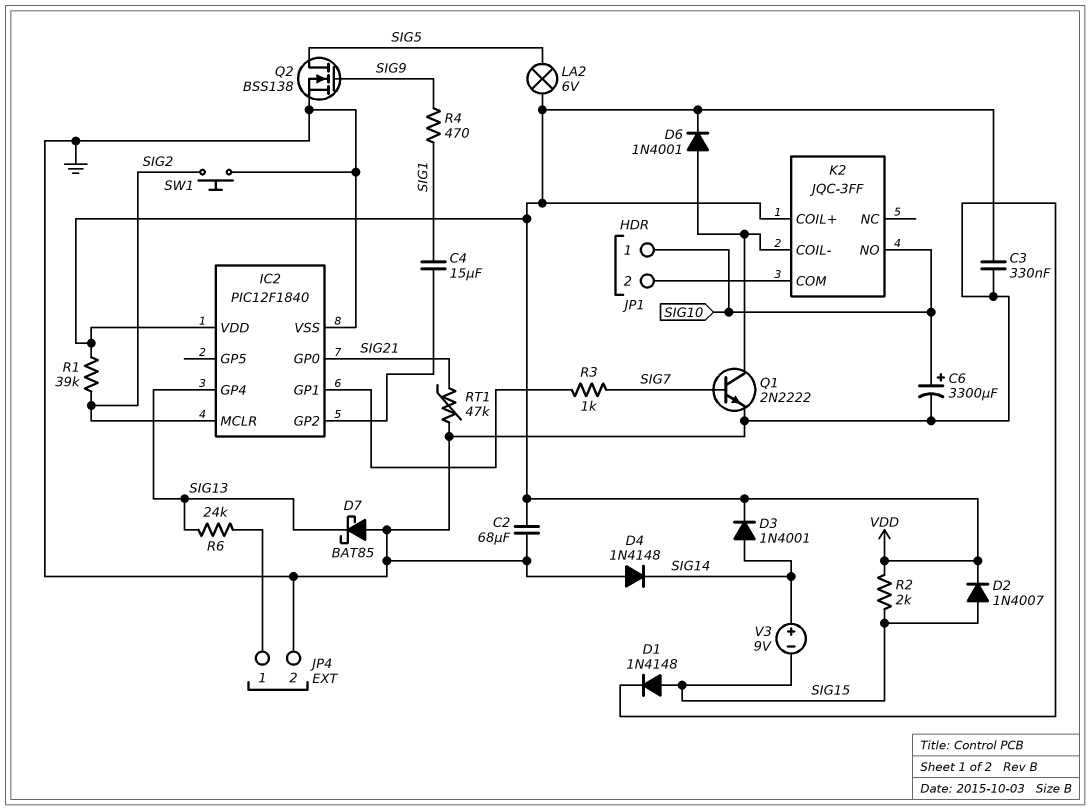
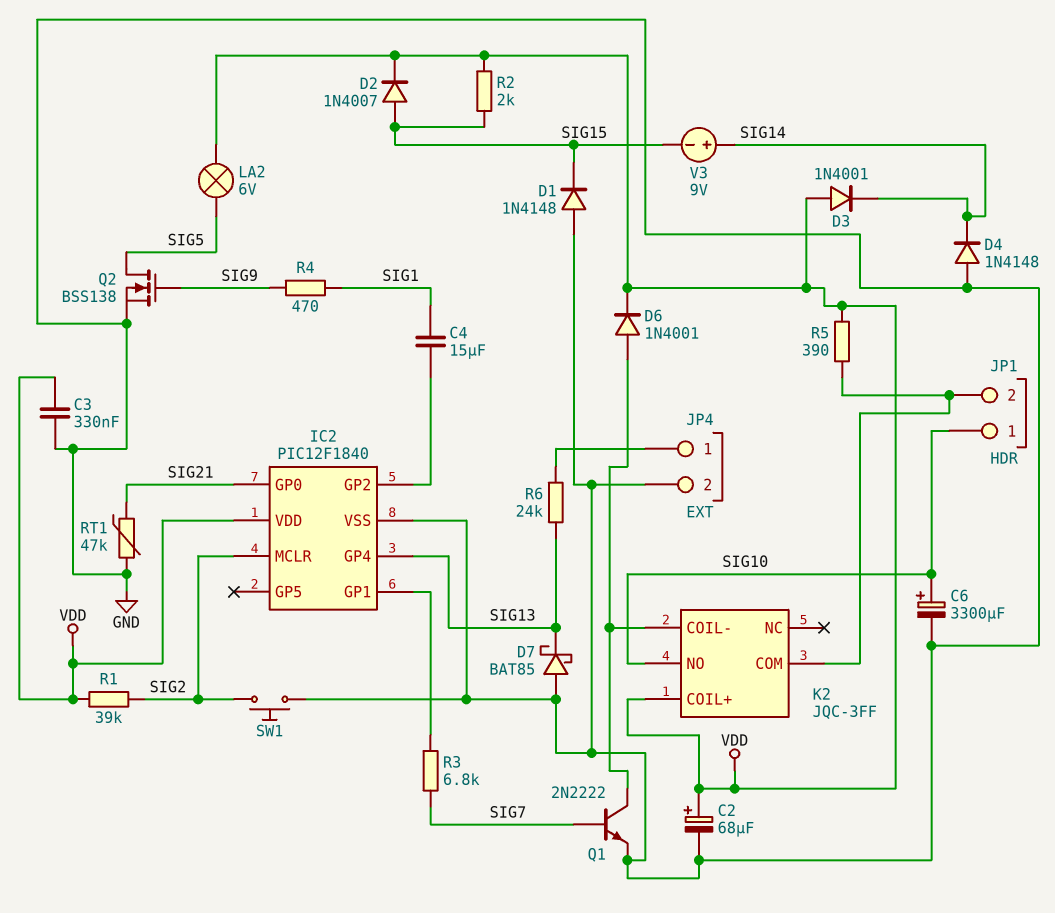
C2: 68uF (GND, VDD) -> 68uF (plus VDD, minus GND)
D1: diode 1N4148 (A SIG15, K GND) -> diode 1N4148 (A GND, K SIG15)
D3: diode 1N4001 (A SIG14, K VDD) -> diode 1N4001 (A VDD, K SIG14)
R3: 1k (IC2/GP1, SIG7) -> 6.8k (IC2/GP1, SIG7)
R5: none -> 390 (JP1/2, VDD)

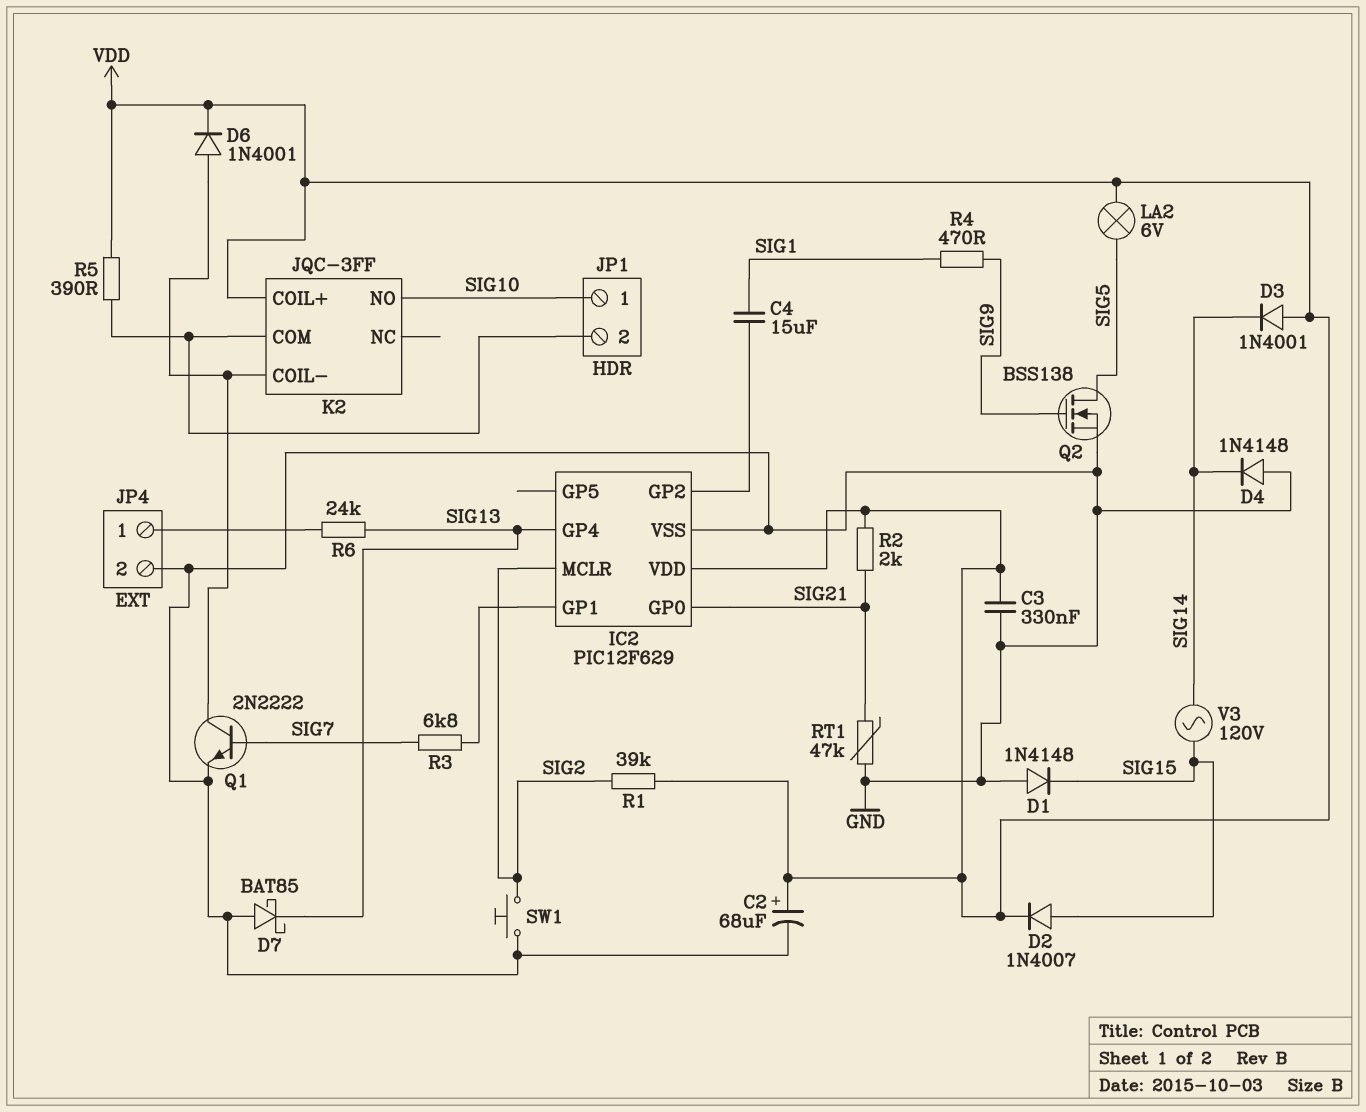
C6: 3300uF (plus SIG10, minus GND) -> none
IC2: PIC12F1840 -> PIC12F629
R2: 2k (SIG15, VDD) -> 2k (SIG21, VDD)
V3: 9V (plus SIG14, minus SIG15) -> AC 120V (SIG14, SIG15)

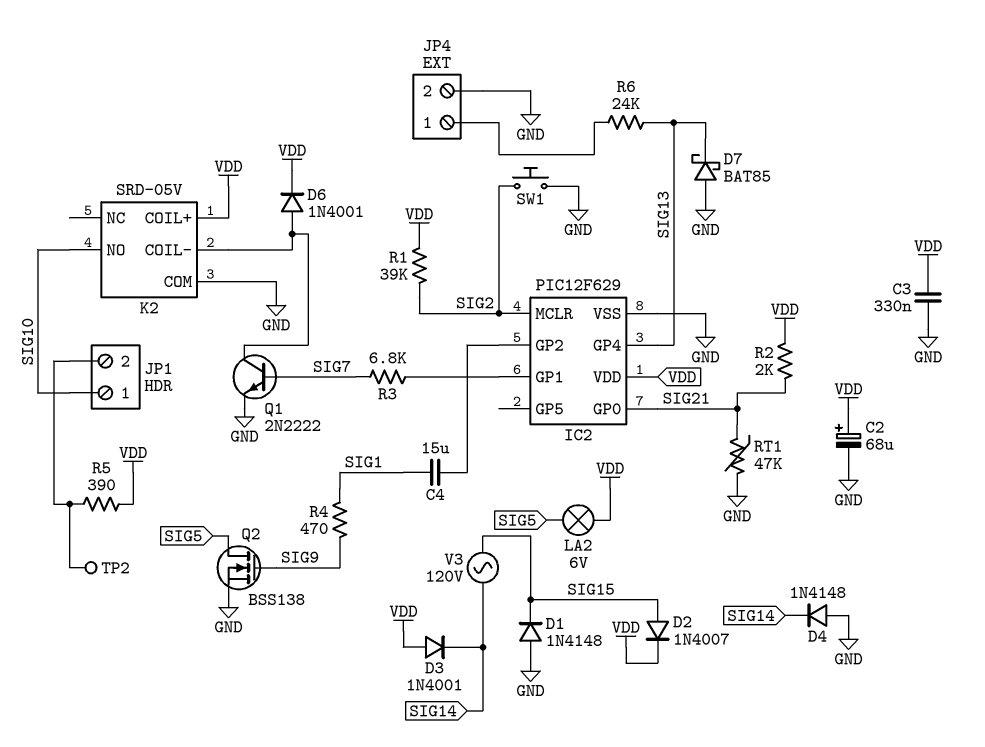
K2: JQC-3FF -> SRD-05V
K2 pin COM: JP1/2 -> GND
TP2: none -> test point (JP1/2)

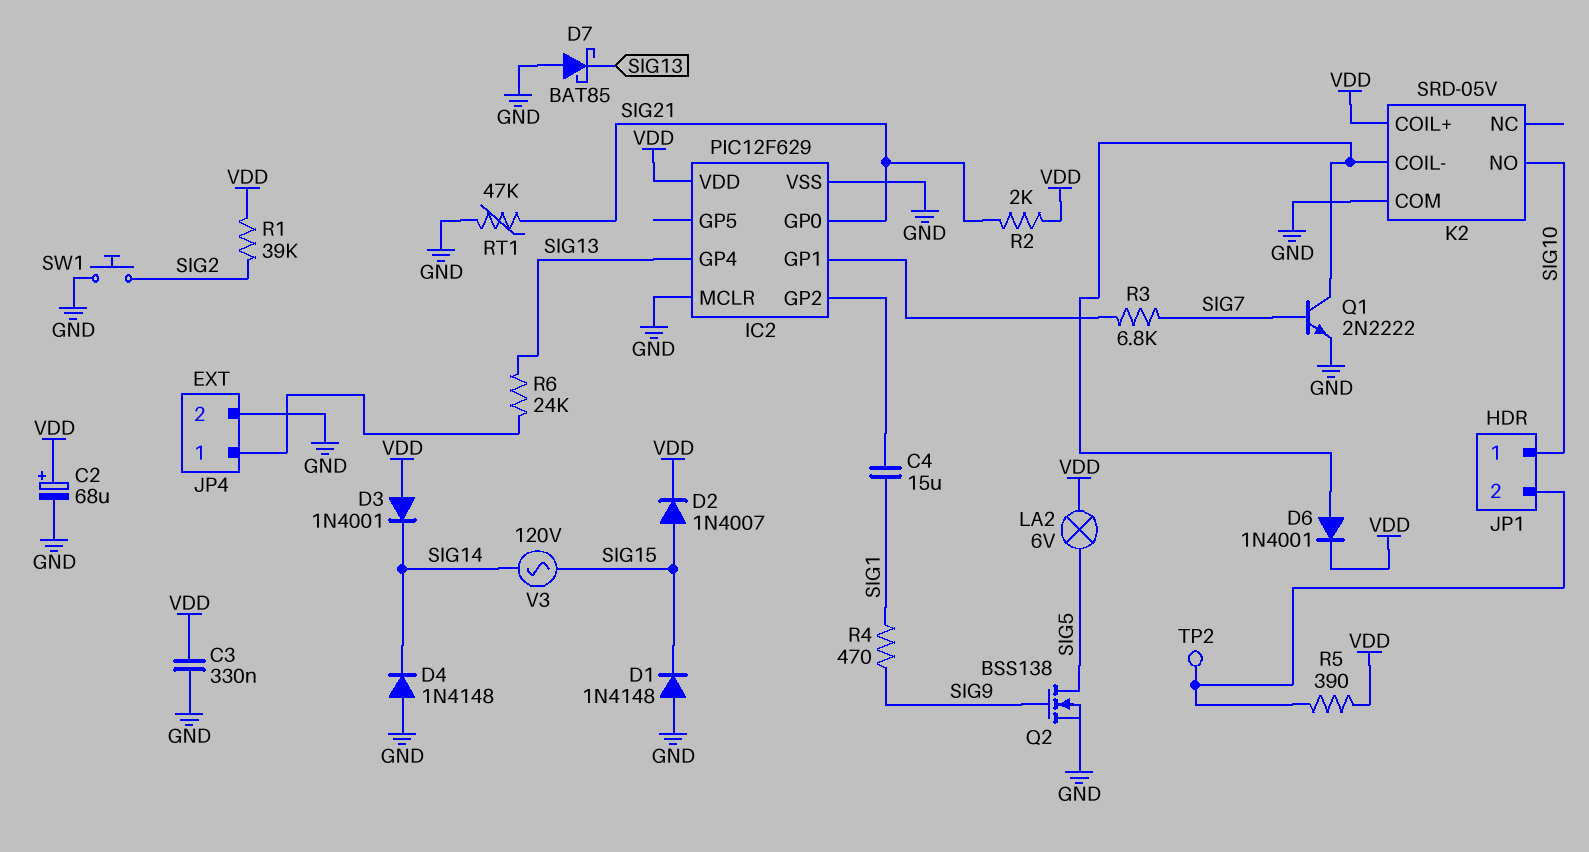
IC2 pin MCLR: SIG2 -> GND

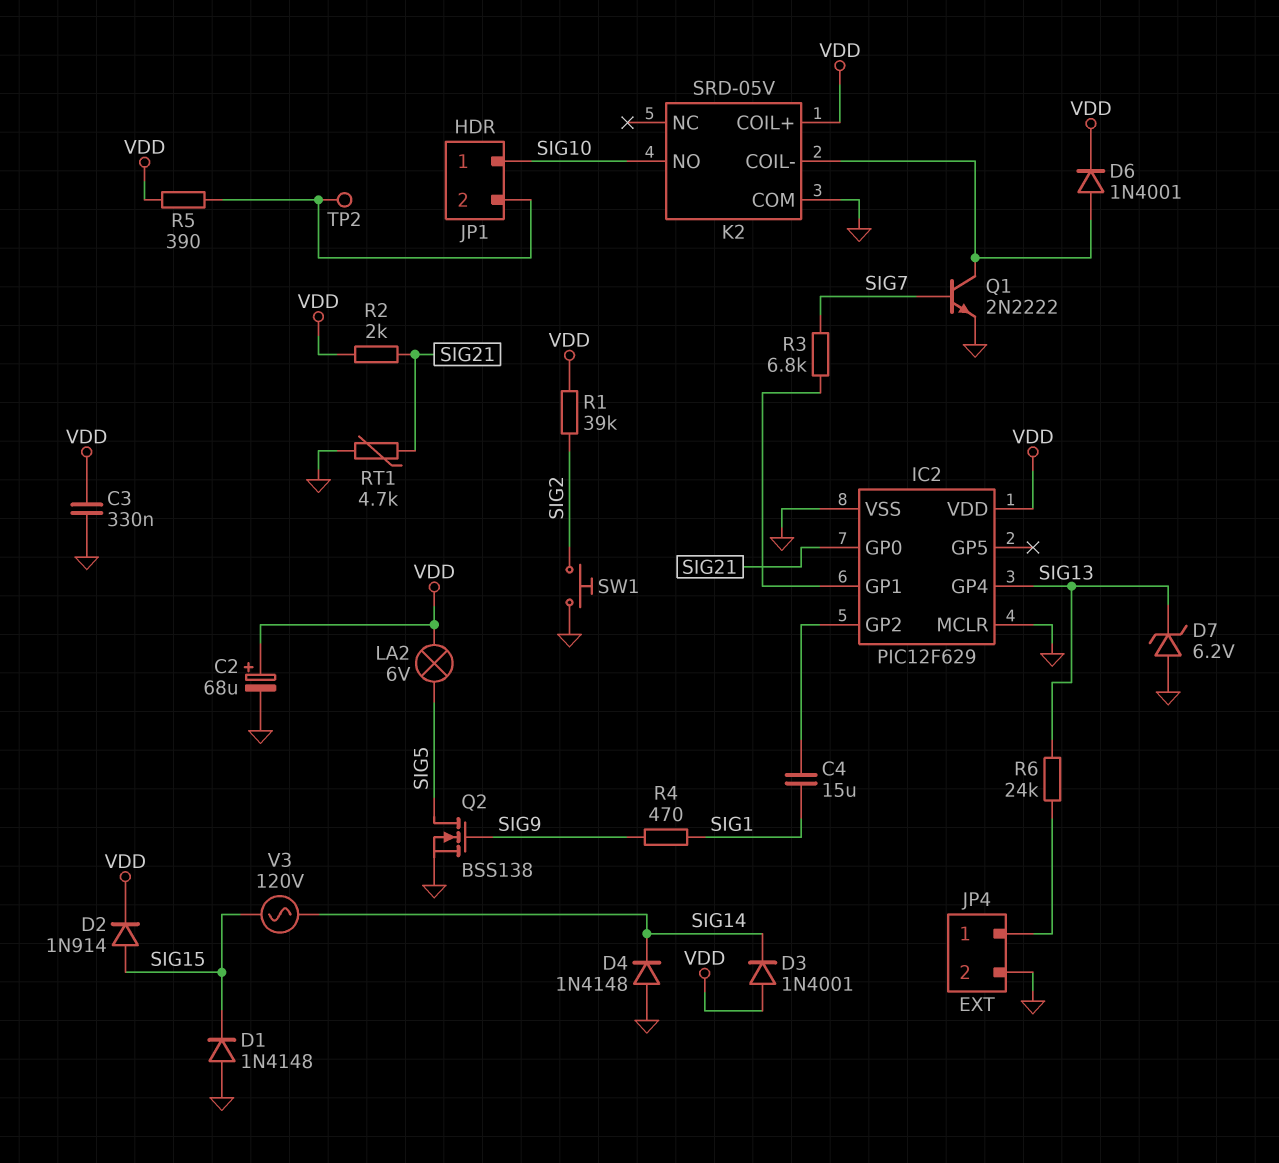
D2: diode 1N4007 (A SIG15, K VDD) -> diode 1N914 (A SIG15, K VDD)
D7: schottky BAT85 (A GND, K SIG13) -> zener 6.2V (A GND, K SIG13)
RT1: 47k (GND, SIG21) -> 4.7k (GND, SIG21)

